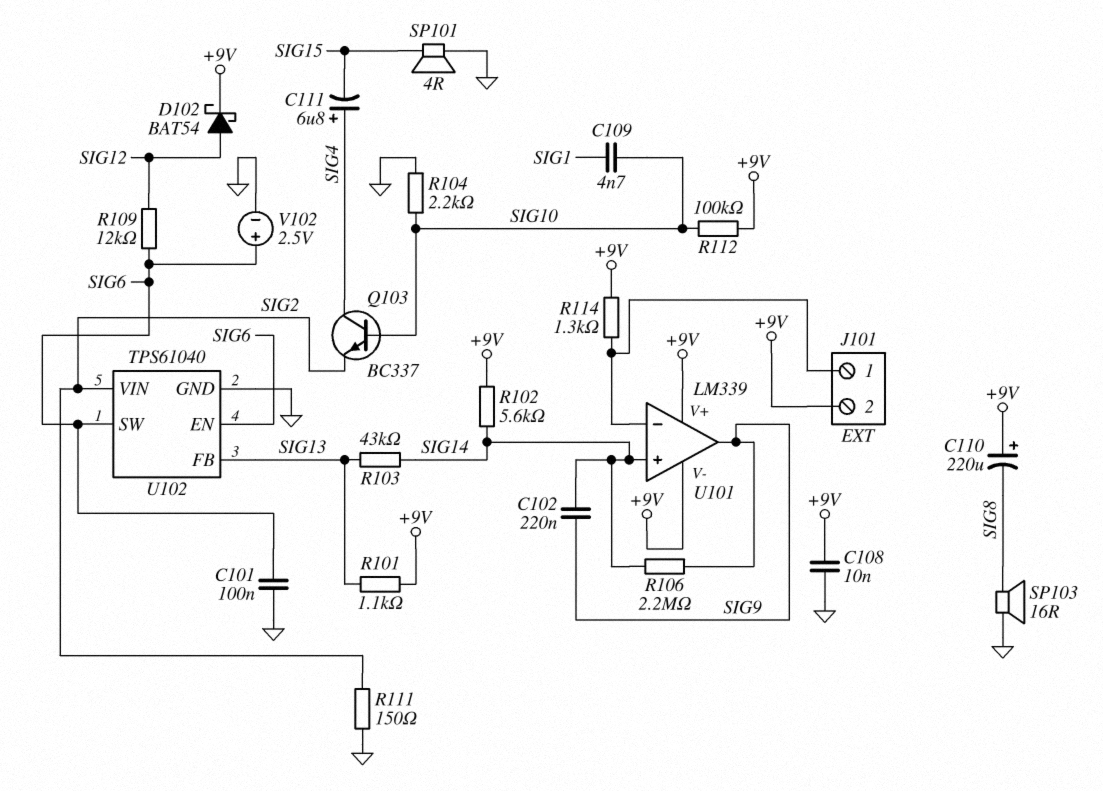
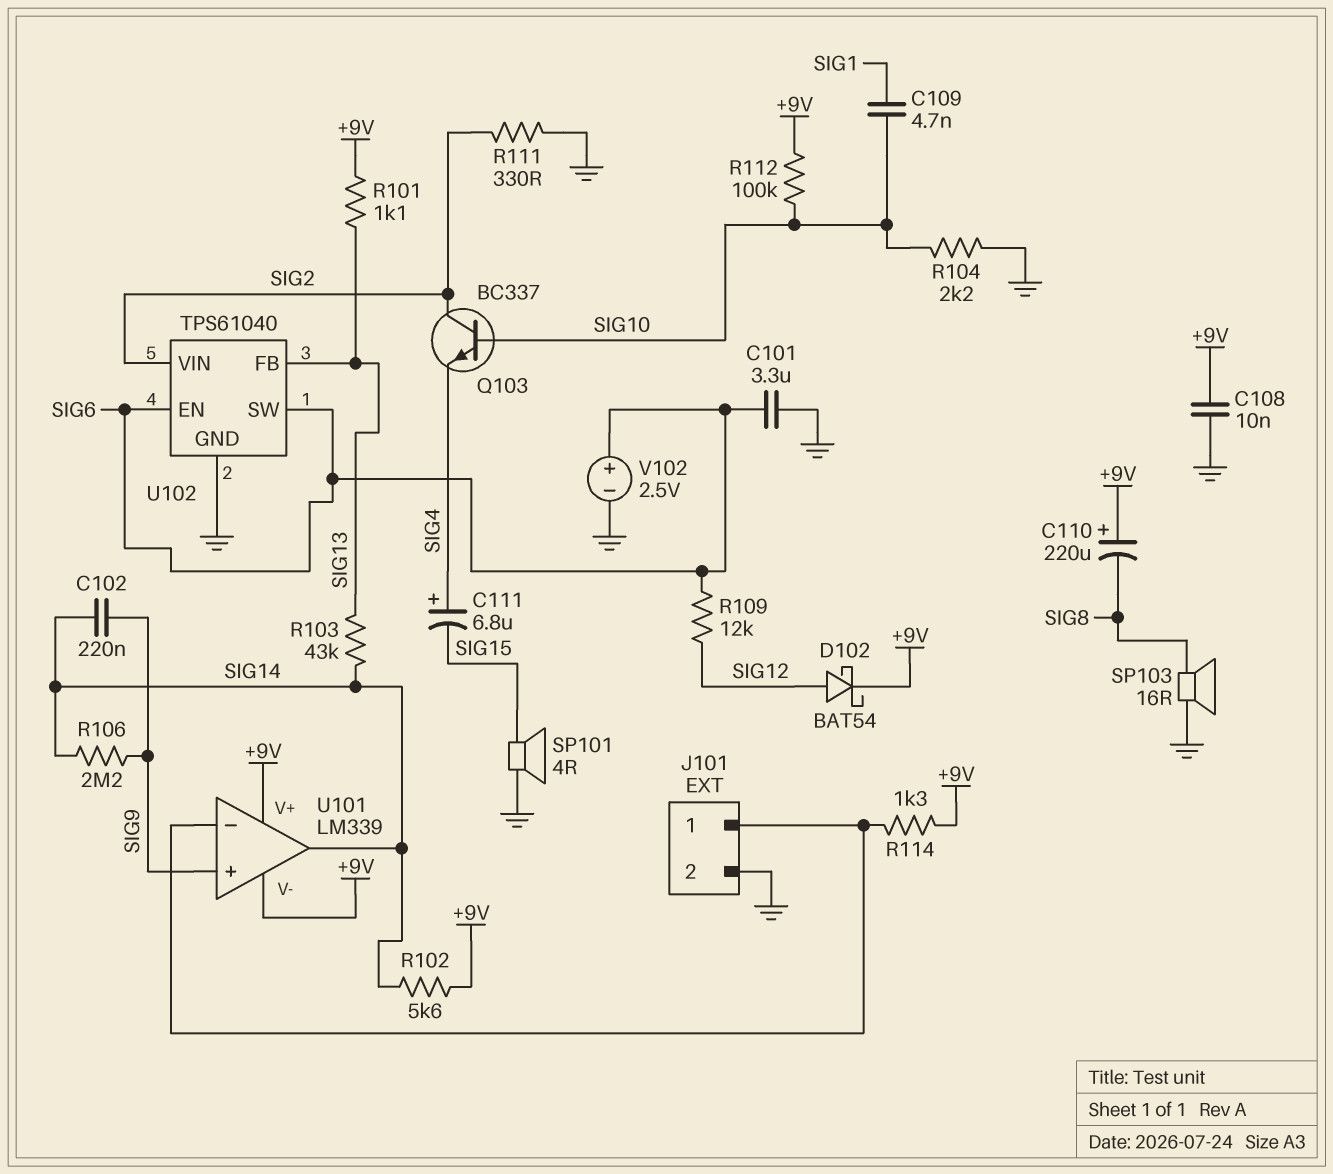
C101: 100nF (GND, SIG6) -> 3.3uF (GND, SIG6)
J101 pin 2: +9V -> GND
Q103: NPN BC337 (B SIG10, C SIG4, E SIG2) -> NPN BC337 (B SIG10, C SIG2, E SIG4)
R111: 150 (GND, SIG2) -> 330 (GND, SIG2)
U101 pin in+: SIG14 -> SIG9
U101 pin out: SIG9 -> SIG14

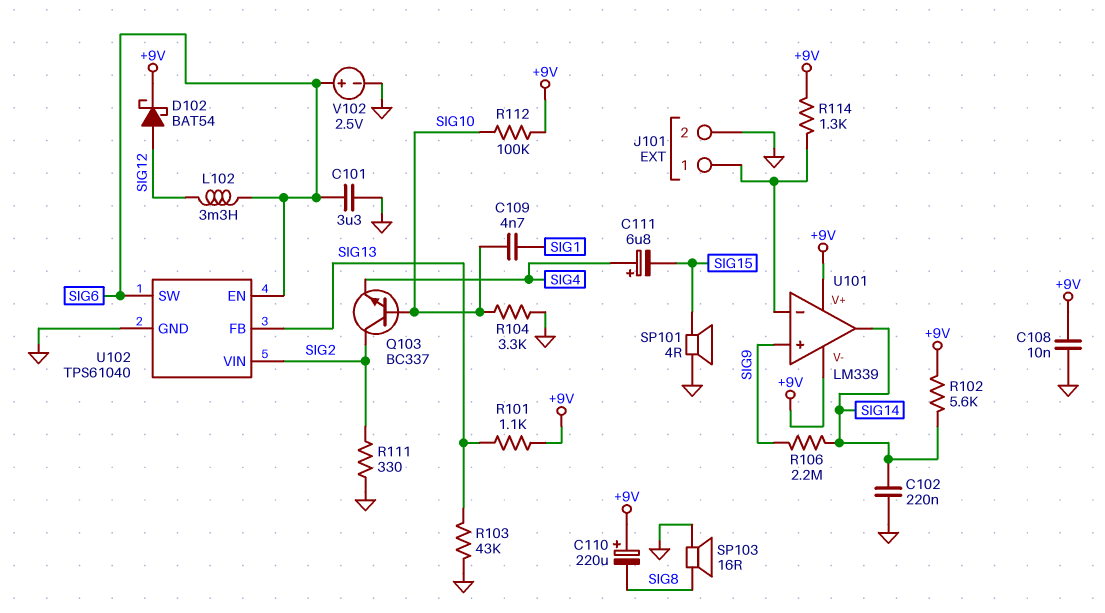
C102: 220nF (SIG9, SIG14) -> 220nF (GND, SIG14)
L102: none -> 3.3mH (SIG6, SIG12)
R103: 43k (SIG13, SIG14) -> 43k (GND, SIG13)
R104: 2.2k (GND, SIG10) -> 3.3k (GND, SIG10)
R109: 12k (SIG6, SIG12) -> none

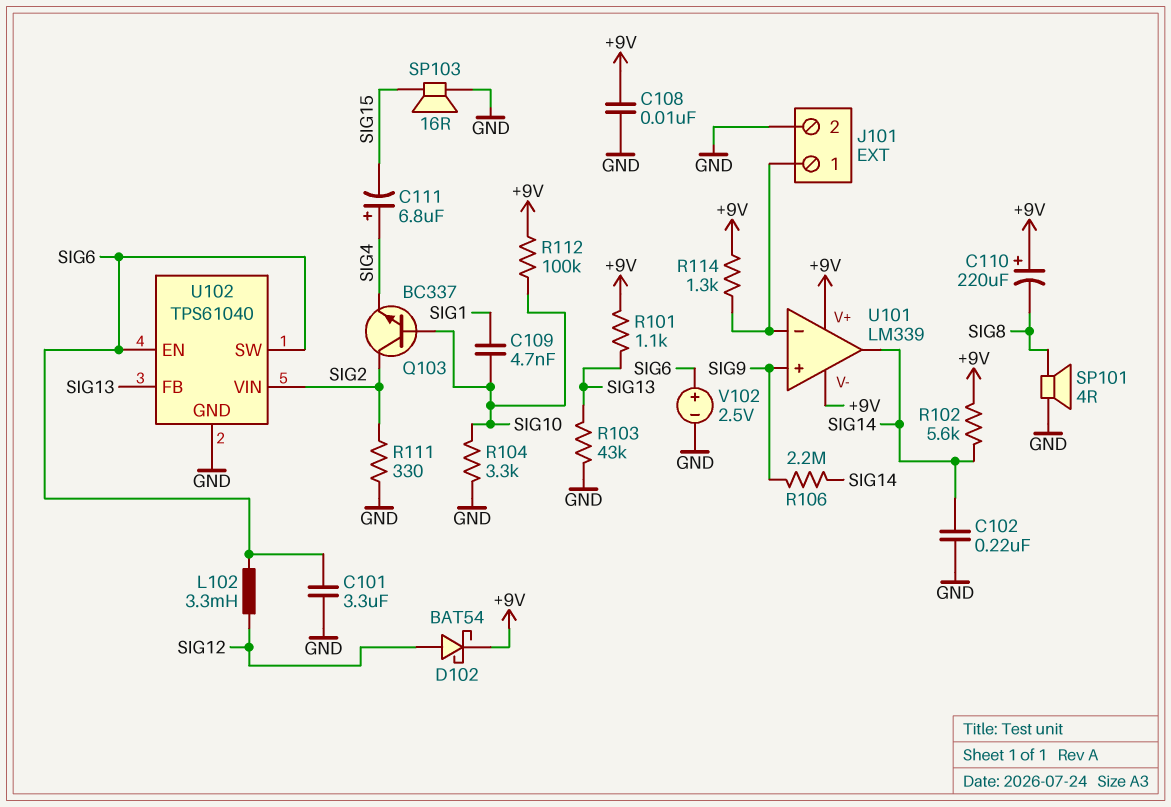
SP101: speaker 4R (GND, SIG15) -> speaker 4R (GND, SIG8)
SP103: speaker 16R (GND, SIG8) -> speaker 16R (GND, SIG15)

